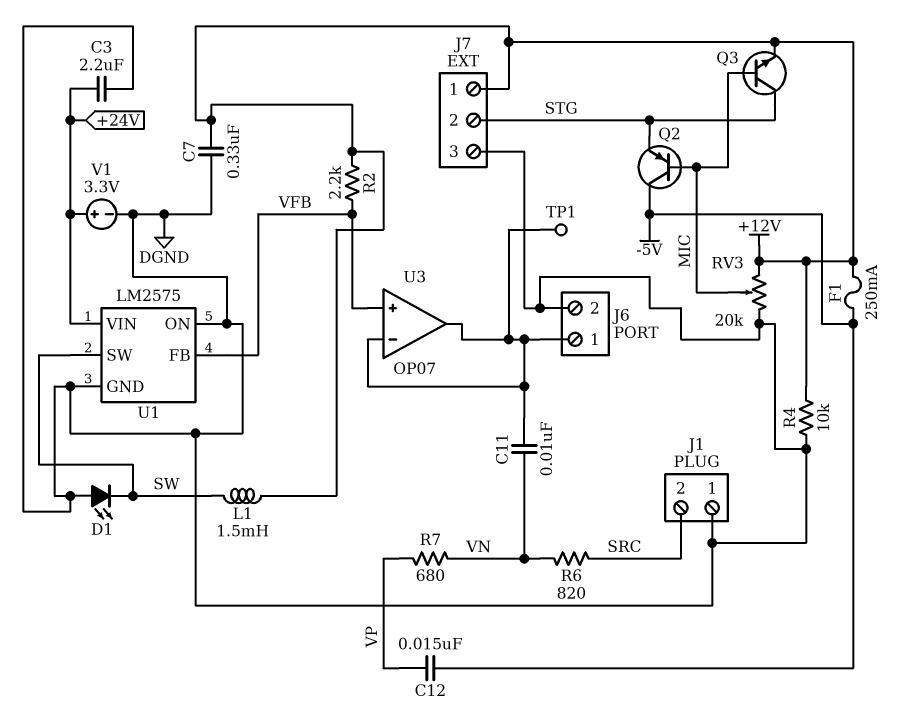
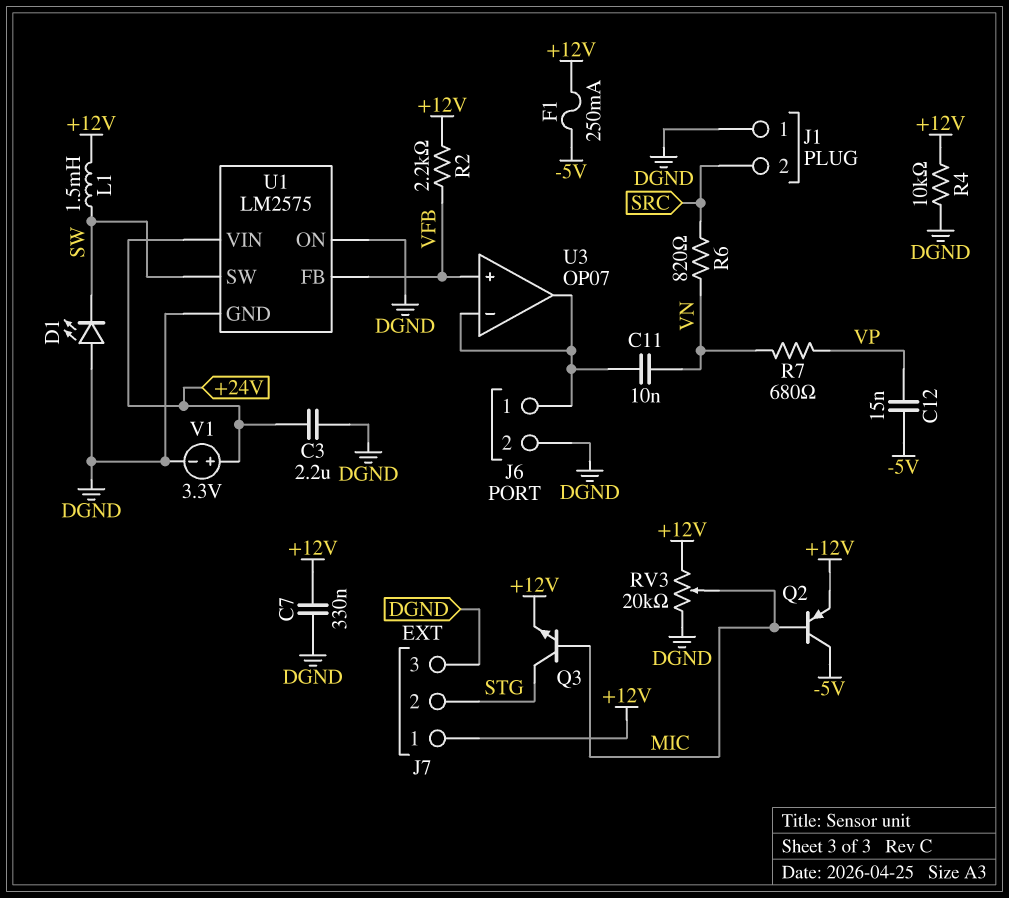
Q2: PNP (B MIC, C -5V, E STG) -> PNP (B MIC, C -5V, E +12V)
TP1: test point (J6/1) -> none

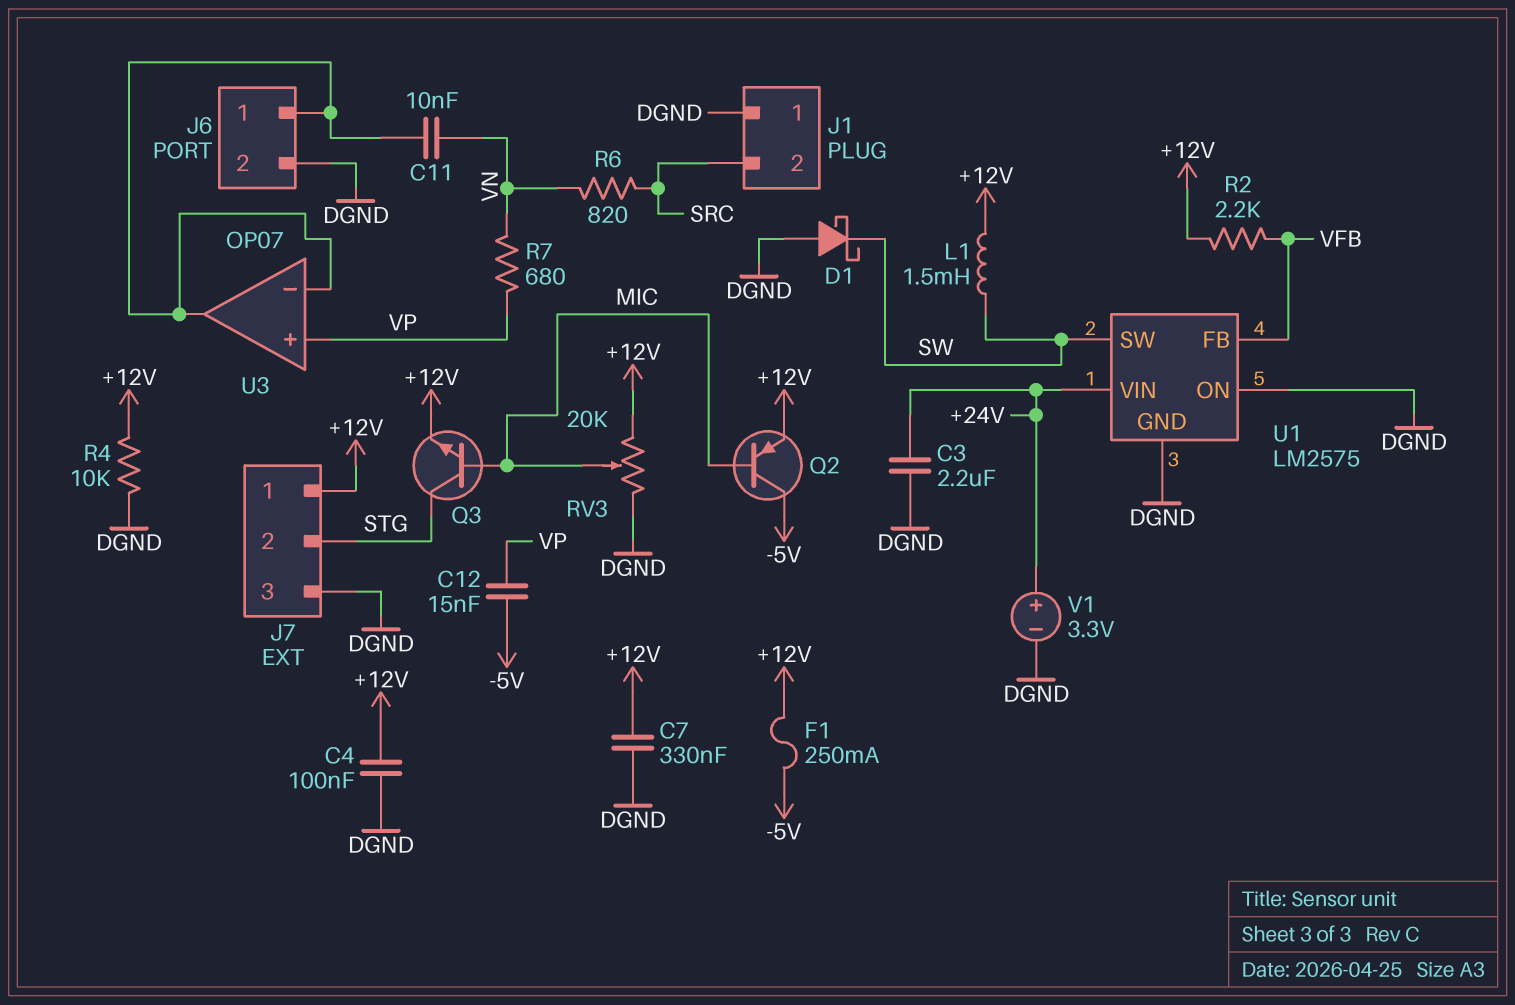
C4: none -> 100nF (+12V, DGND)
D1: LED (A DGND, K SW) -> schottky (A DGND, K SW)
U3 pin in+: VFB -> VP

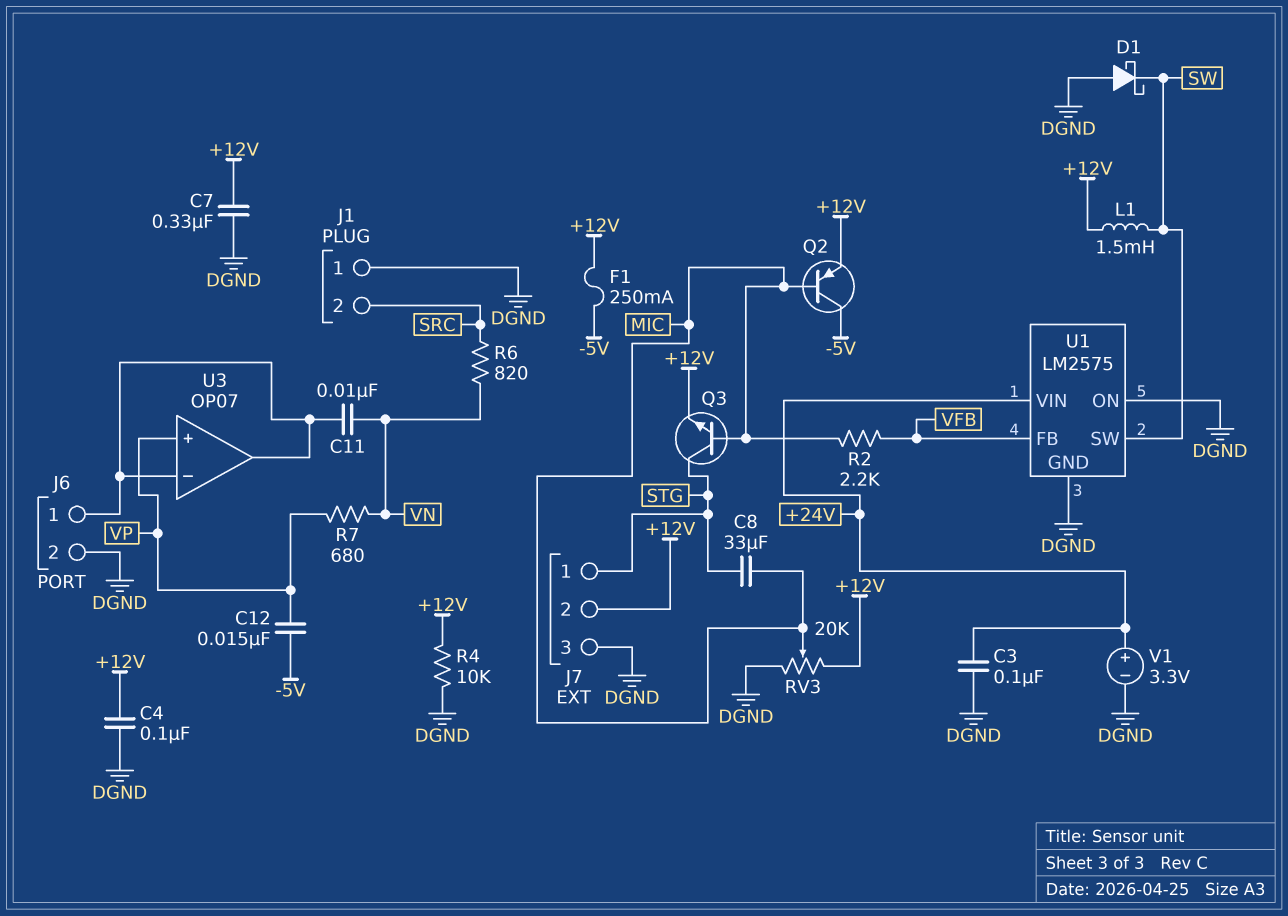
C3: 2.2uF (+24V, DGND) -> 100nF (+24V, DGND)
C8: none -> 33uF (MIC, STG)
J7 pin 1: +12V -> STG
J7 pin 2: STG -> +12V
R2: 2.2k (+12V, VFB) -> 2.2k (MIC, VFB)

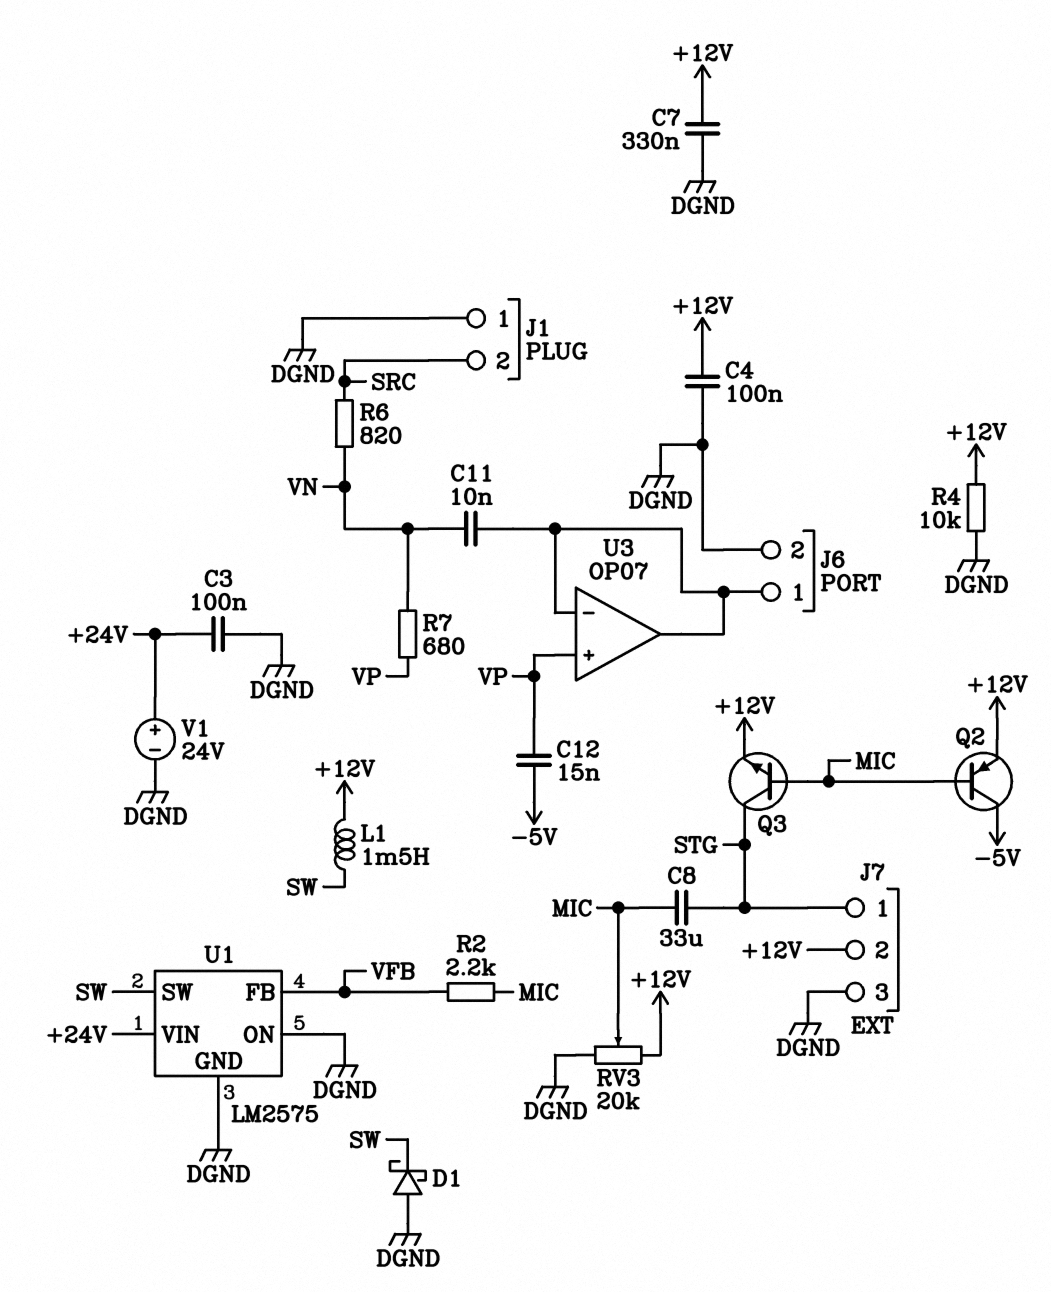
F1: 250mA (+12V, -5V) -> none
V1: 3.3V (plus +24V, minus DGND) -> 24V (plus +24V, minus DGND)

